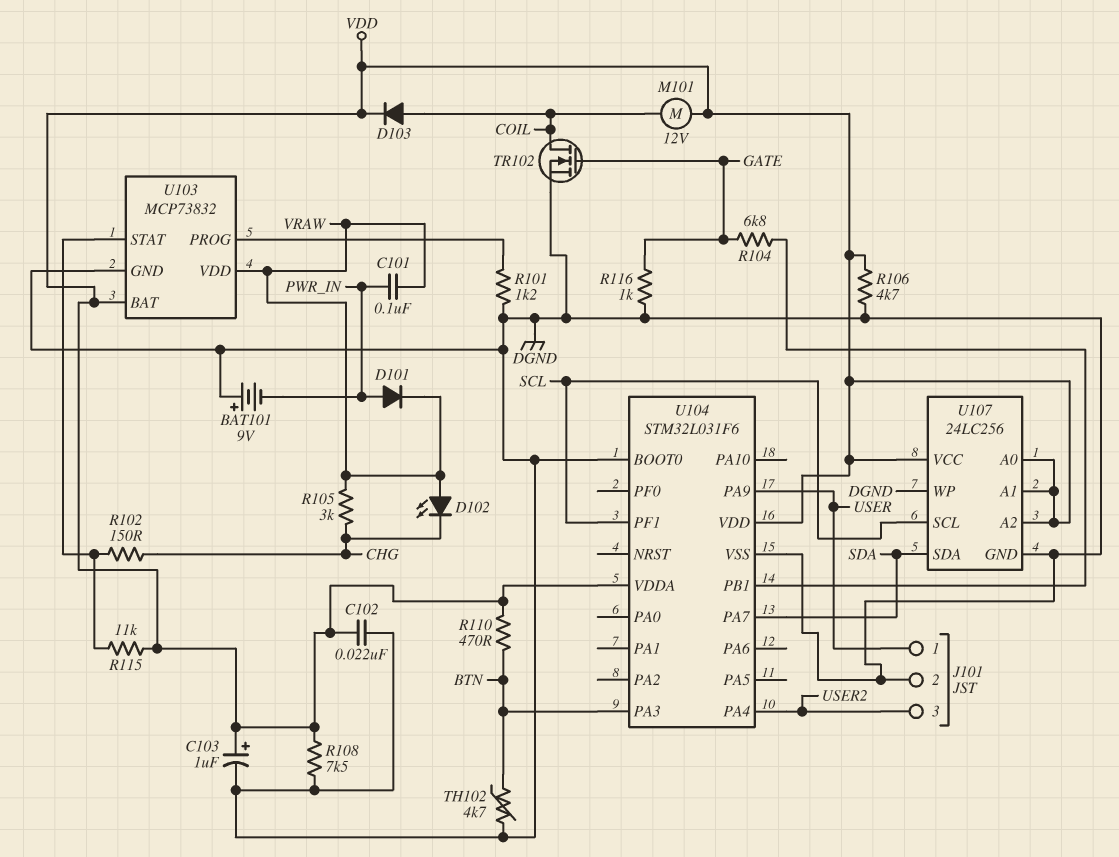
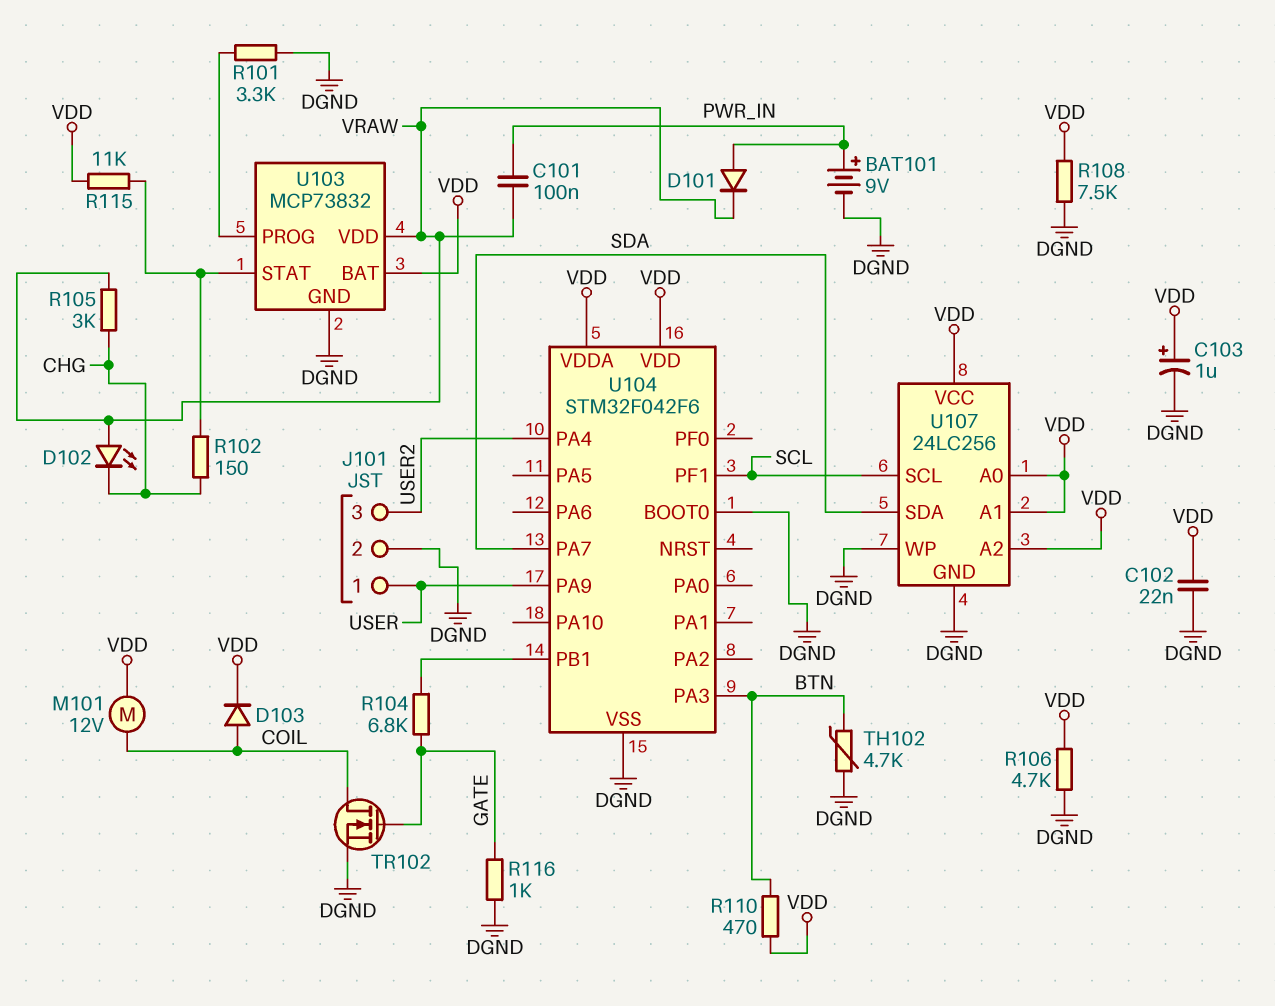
BAT101: 9V (plus DGND, minus PWR_IN) -> 9V (plus PWR_IN, minus DGND)
R101: 1.2k (DGND, U103/PROG) -> 3.3k (DGND, U103/PROG)
U104: STM32L031F6 -> STM32F042F6

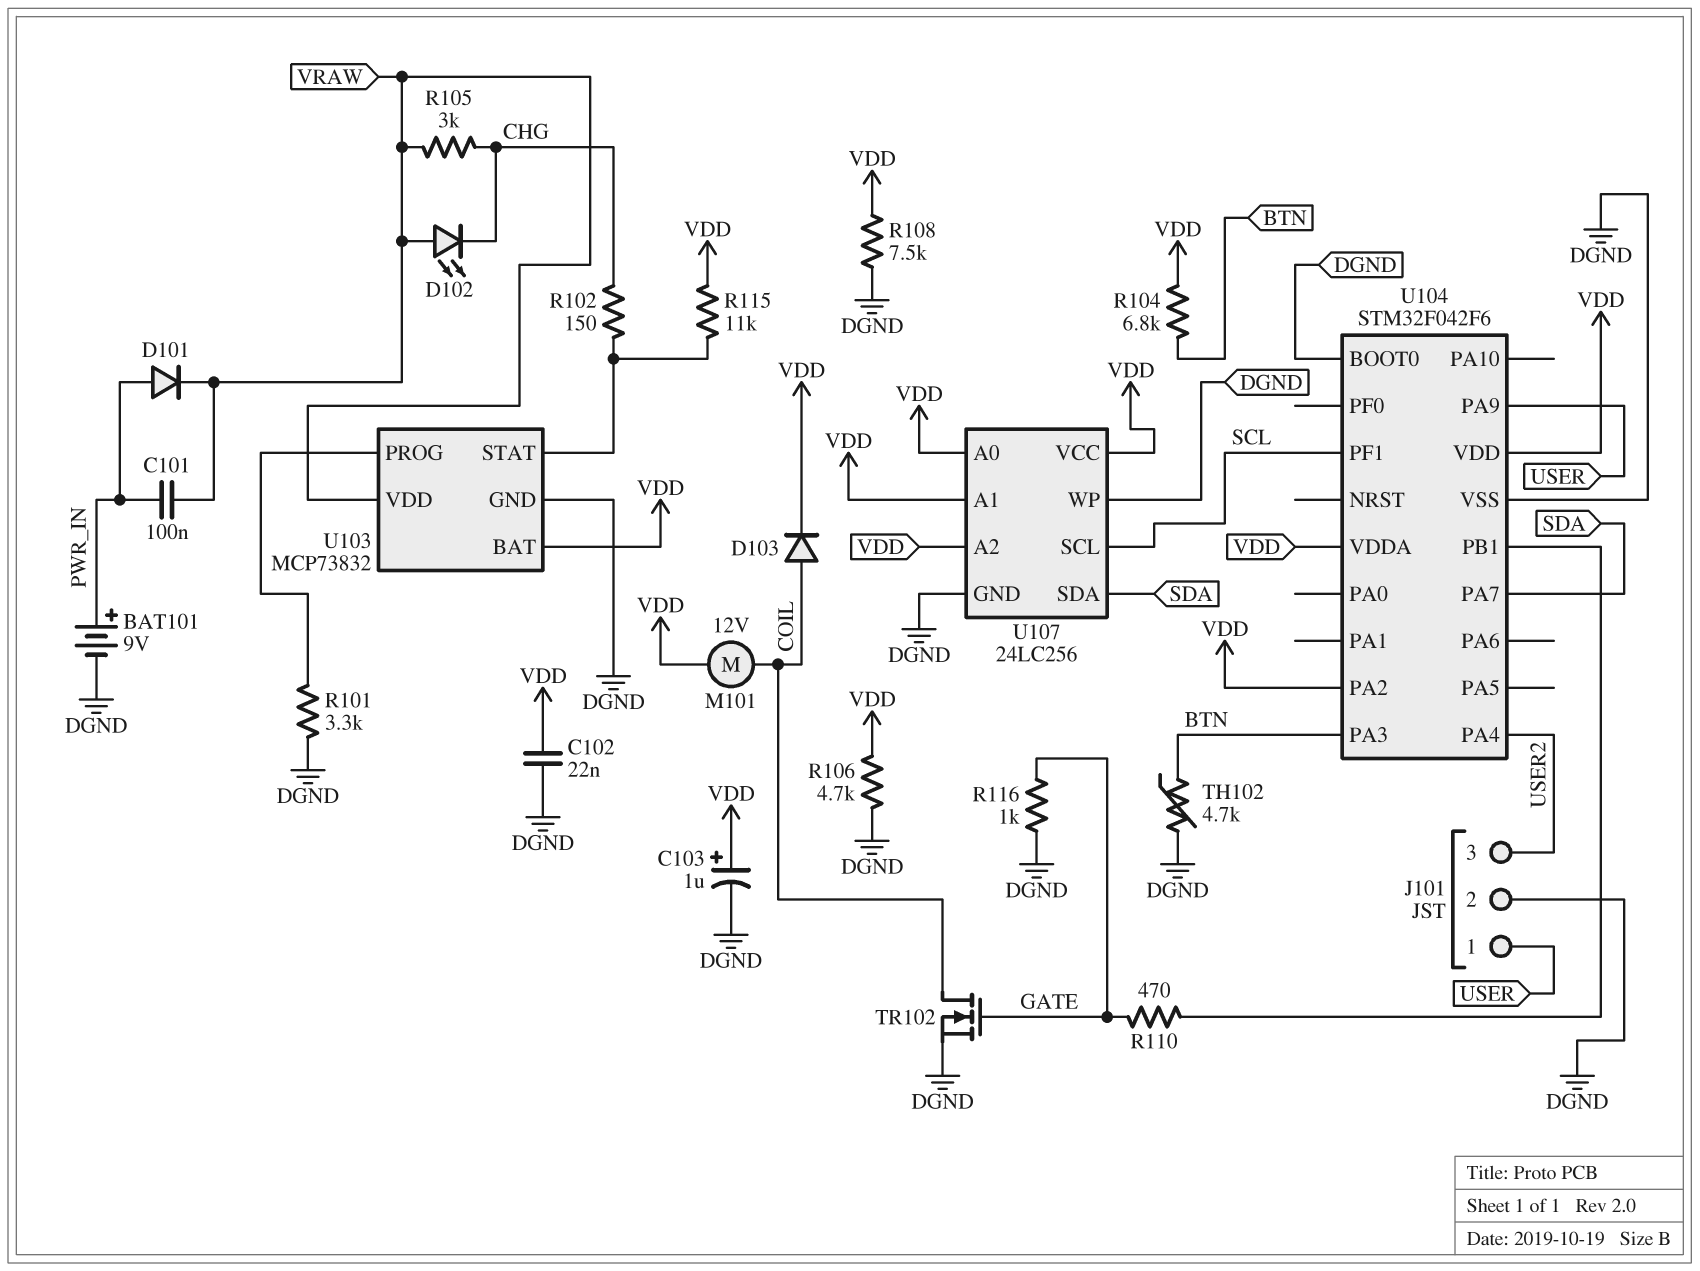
R104: 6.8k (GATE, U104/PB1) -> 6.8k (BTN, VDD)
R110: 470 (BTN, VDD) -> 470 (GATE, U104/PB1)
U104 pin PA2: none -> VDD

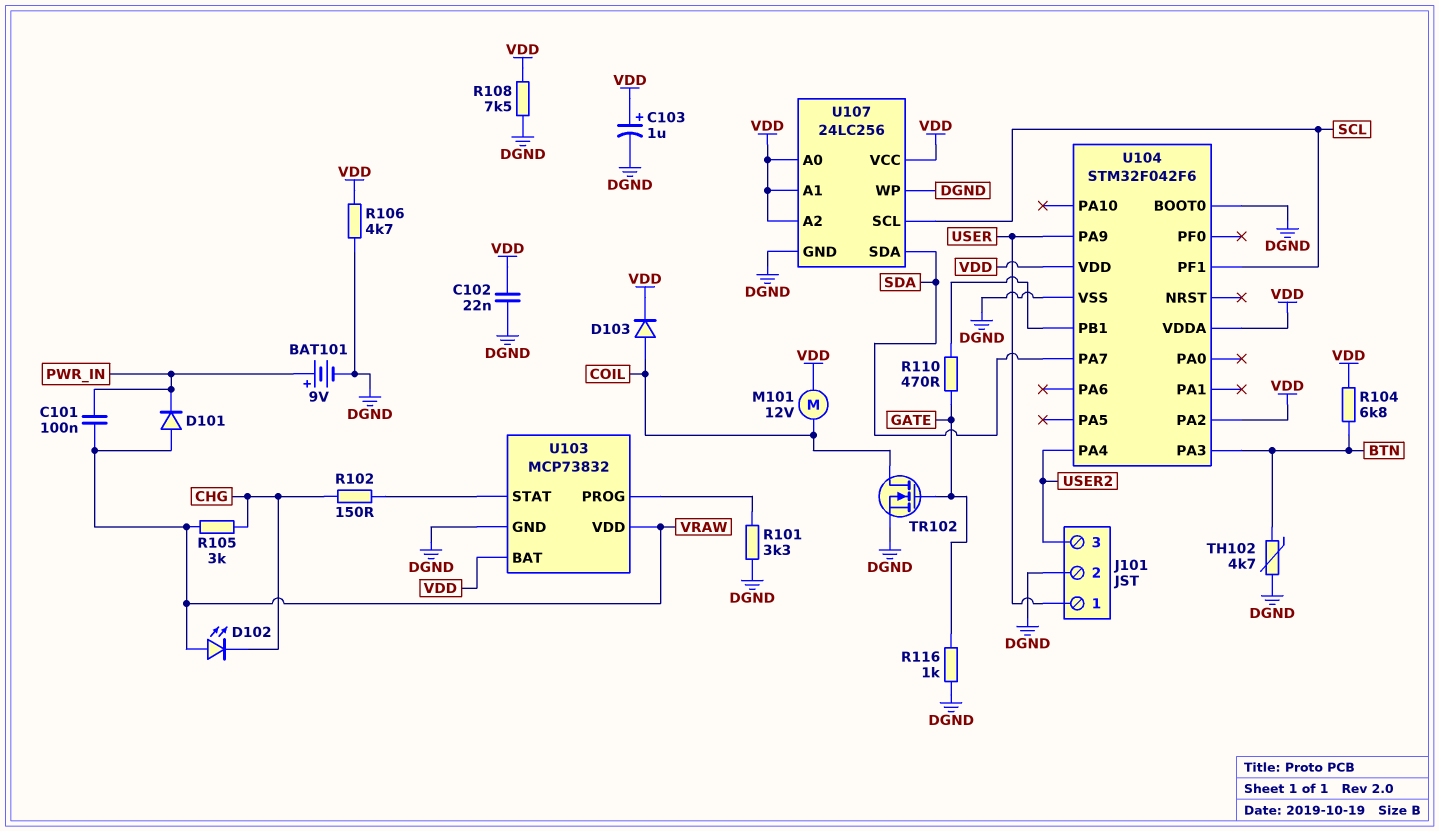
D101: diode (A PWR_IN, K VRAW) -> diode (A VRAW, K PWR_IN)
R115: 11k (U103/STAT, VDD) -> none

